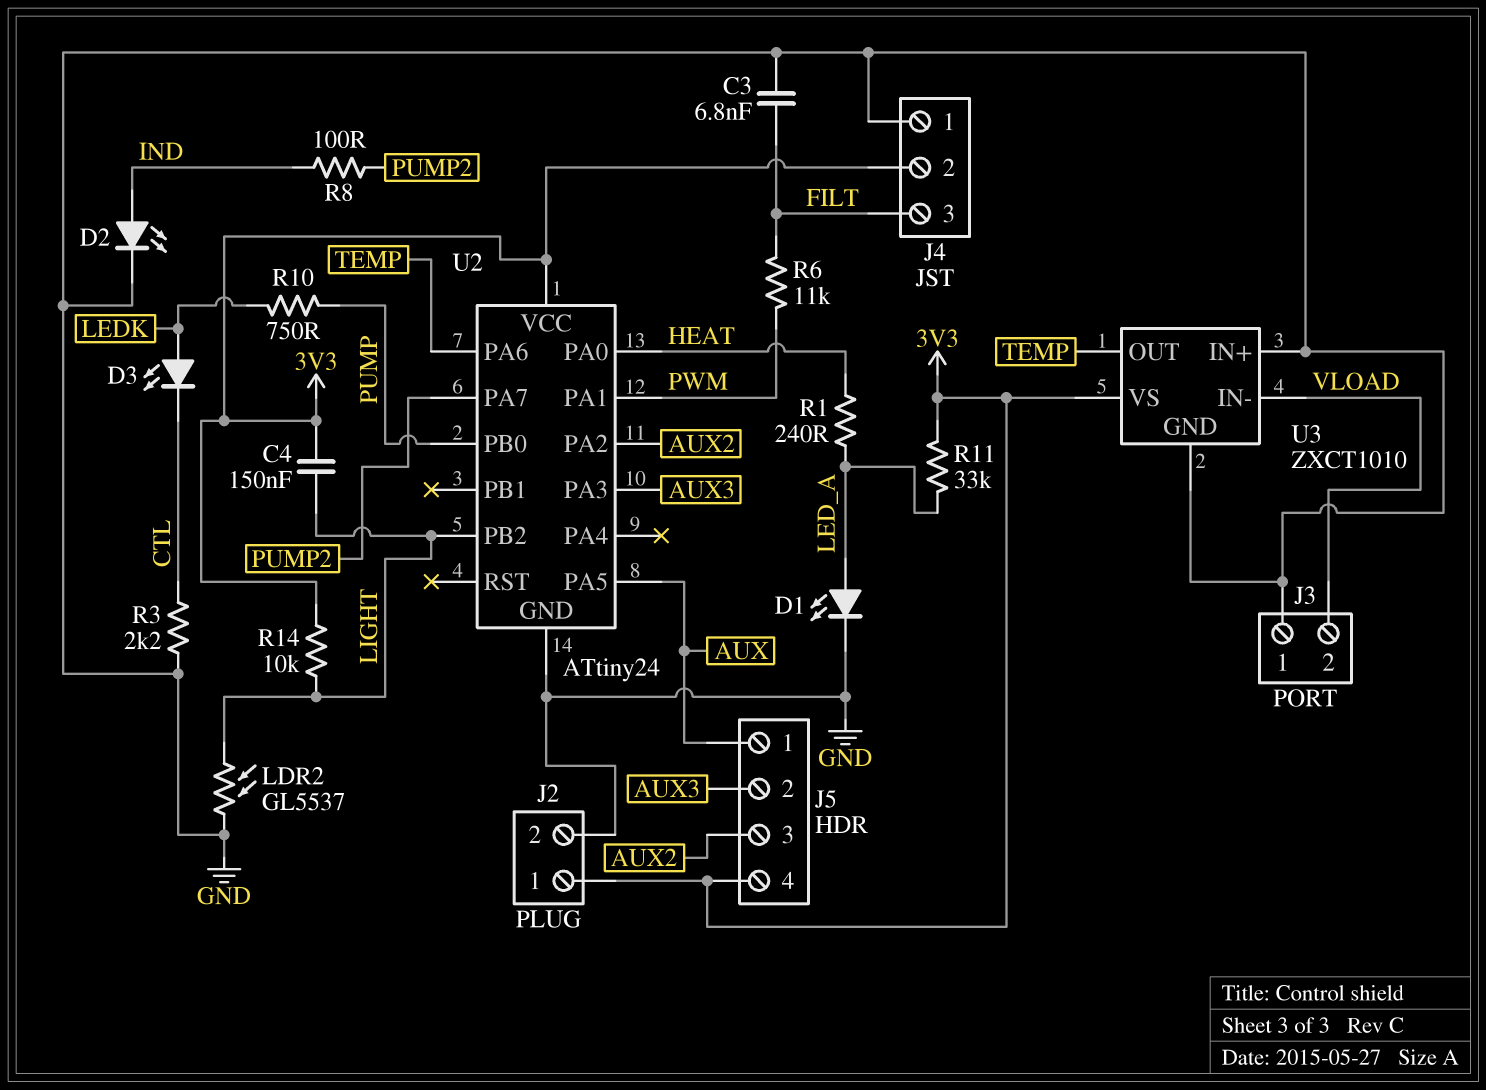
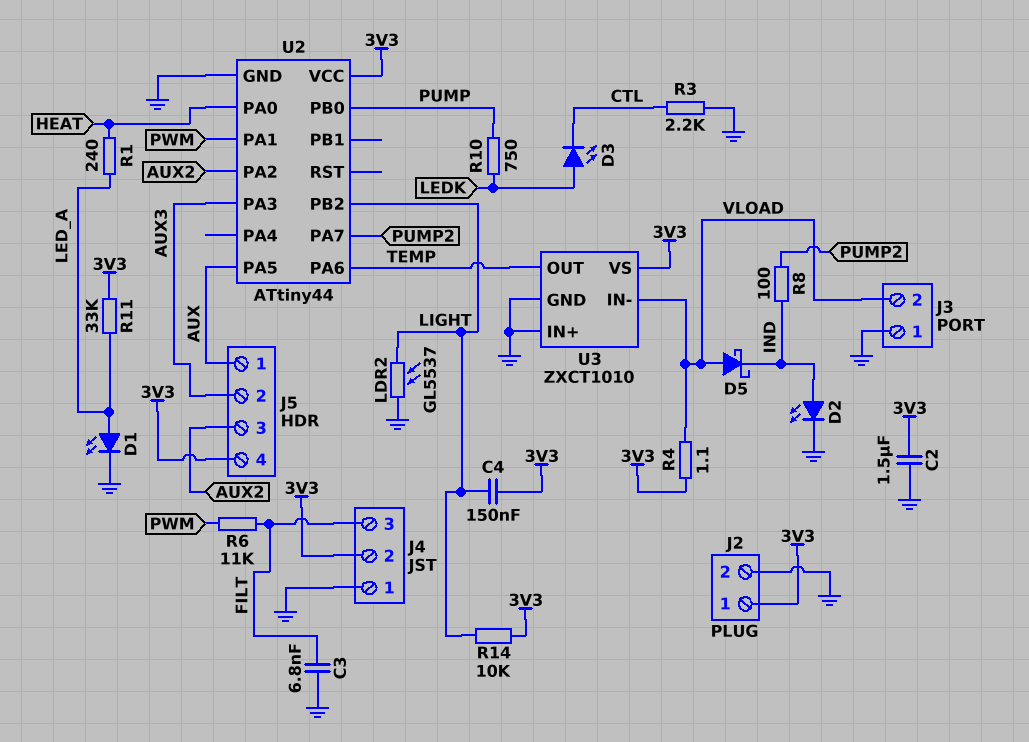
C2: none -> 1.5uF (3V3, GND)
D5: none -> schottky (A VLOAD, K IND)
R4: none -> 1.1 (3V3, VLOAD)
U2: ATtiny24 -> ATtiny44

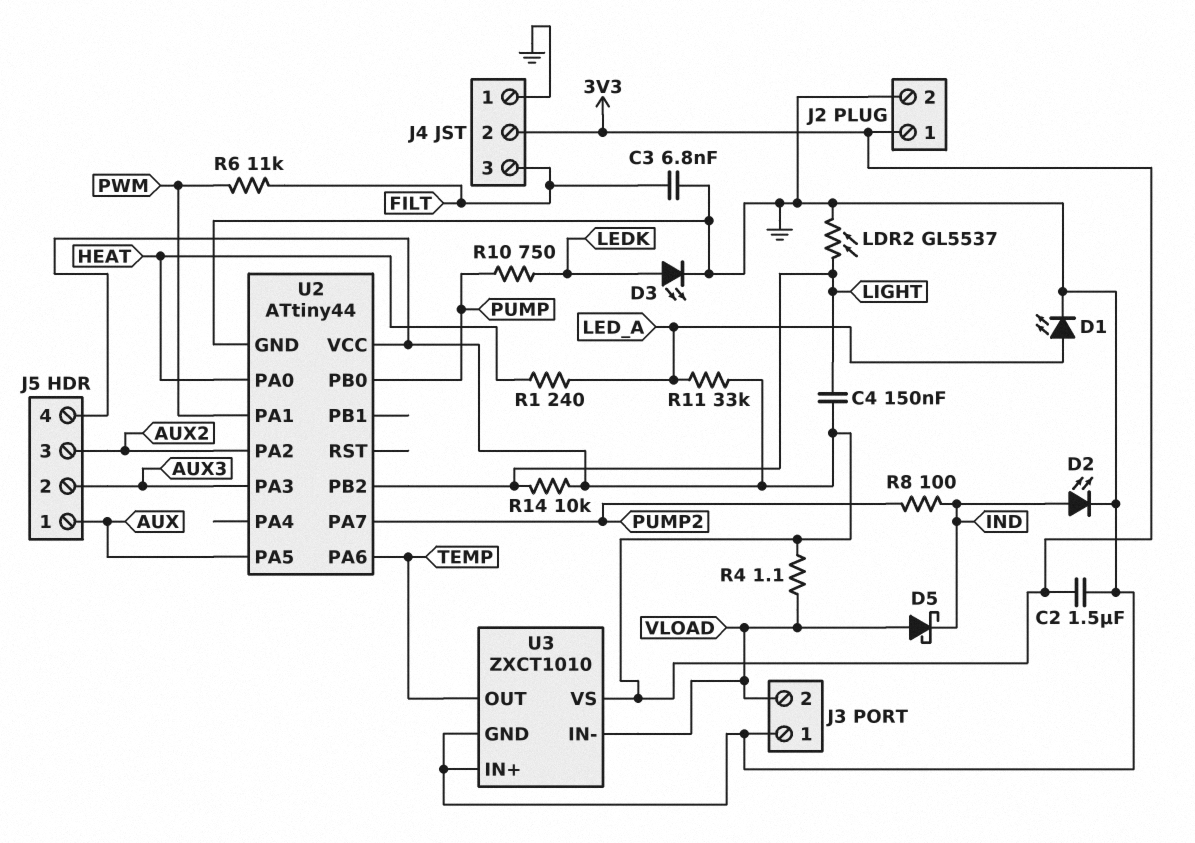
D3: LED (A LEDK, K CTL) -> LED (A LEDK, K GND)
R3: 2.2k (CTL, GND) -> none

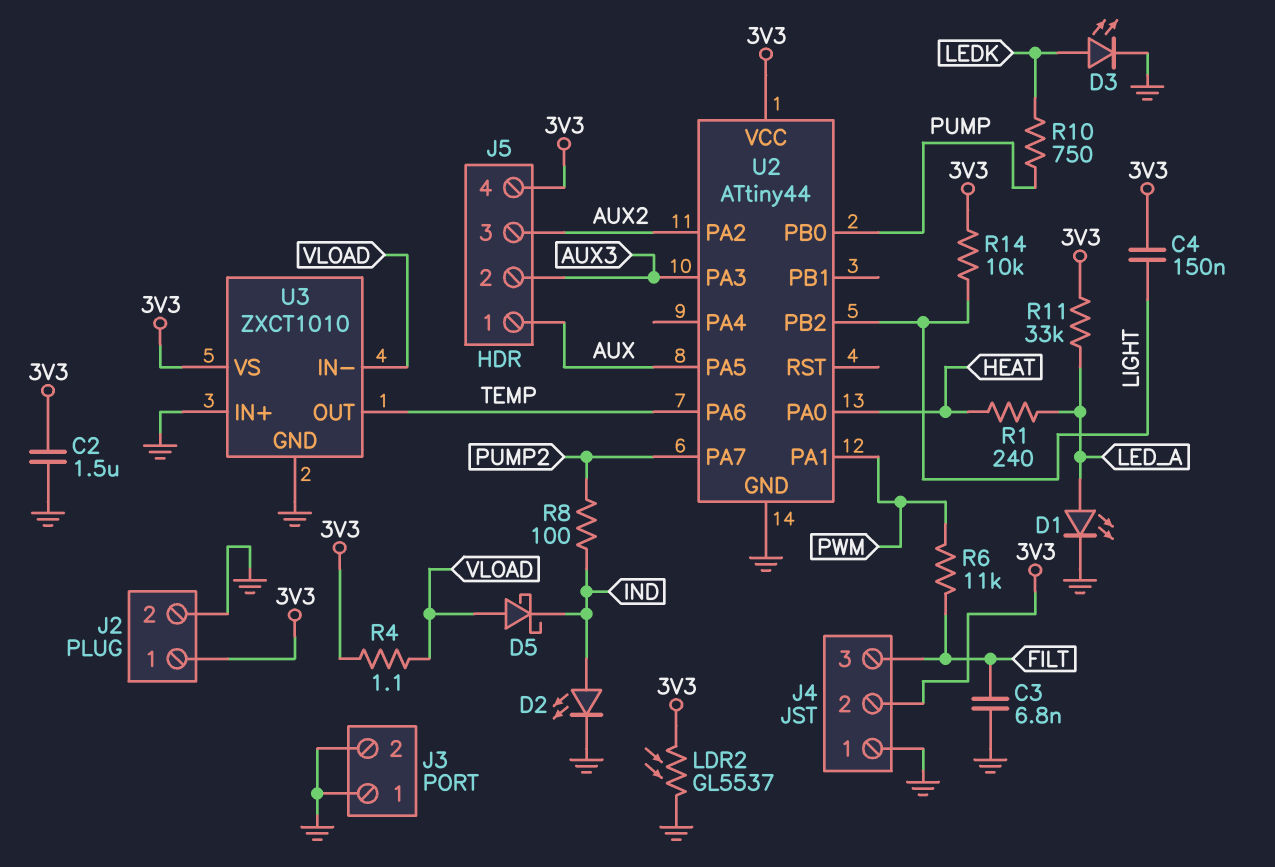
J3 pin 2: VLOAD -> GND
LDR2: GL5537 (GND, LIGHT) -> GL5537 (3V3, GND)

